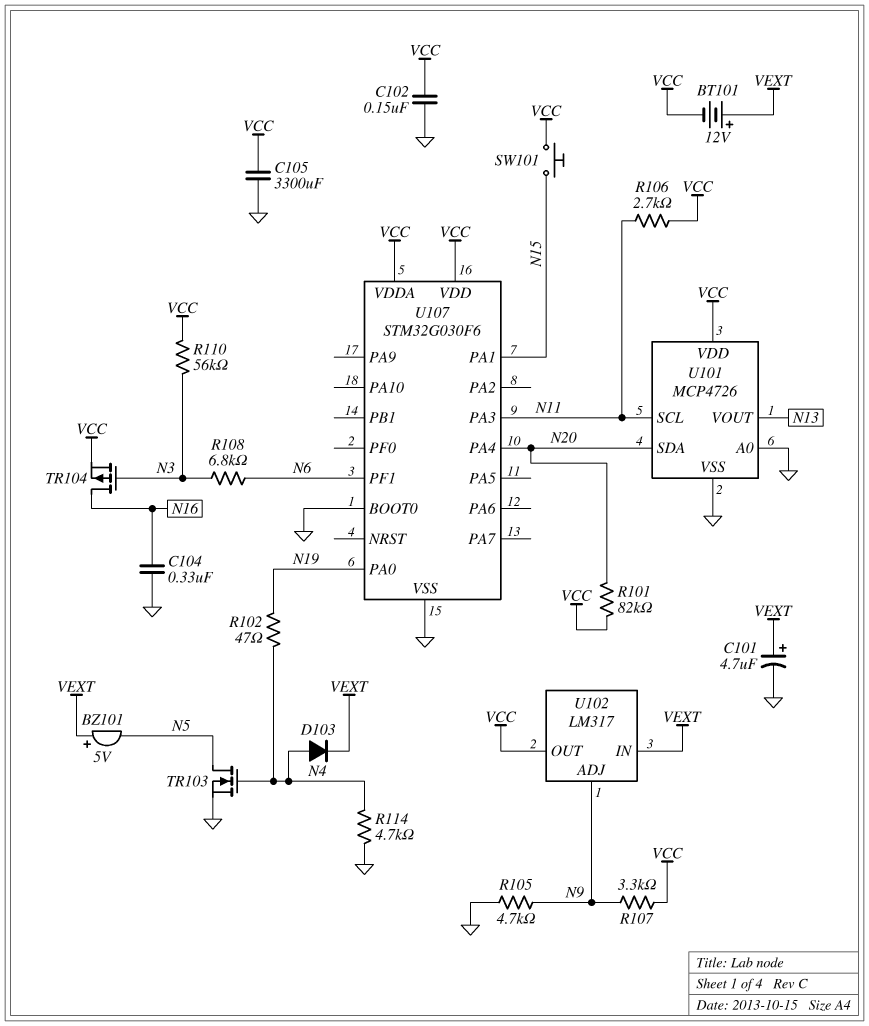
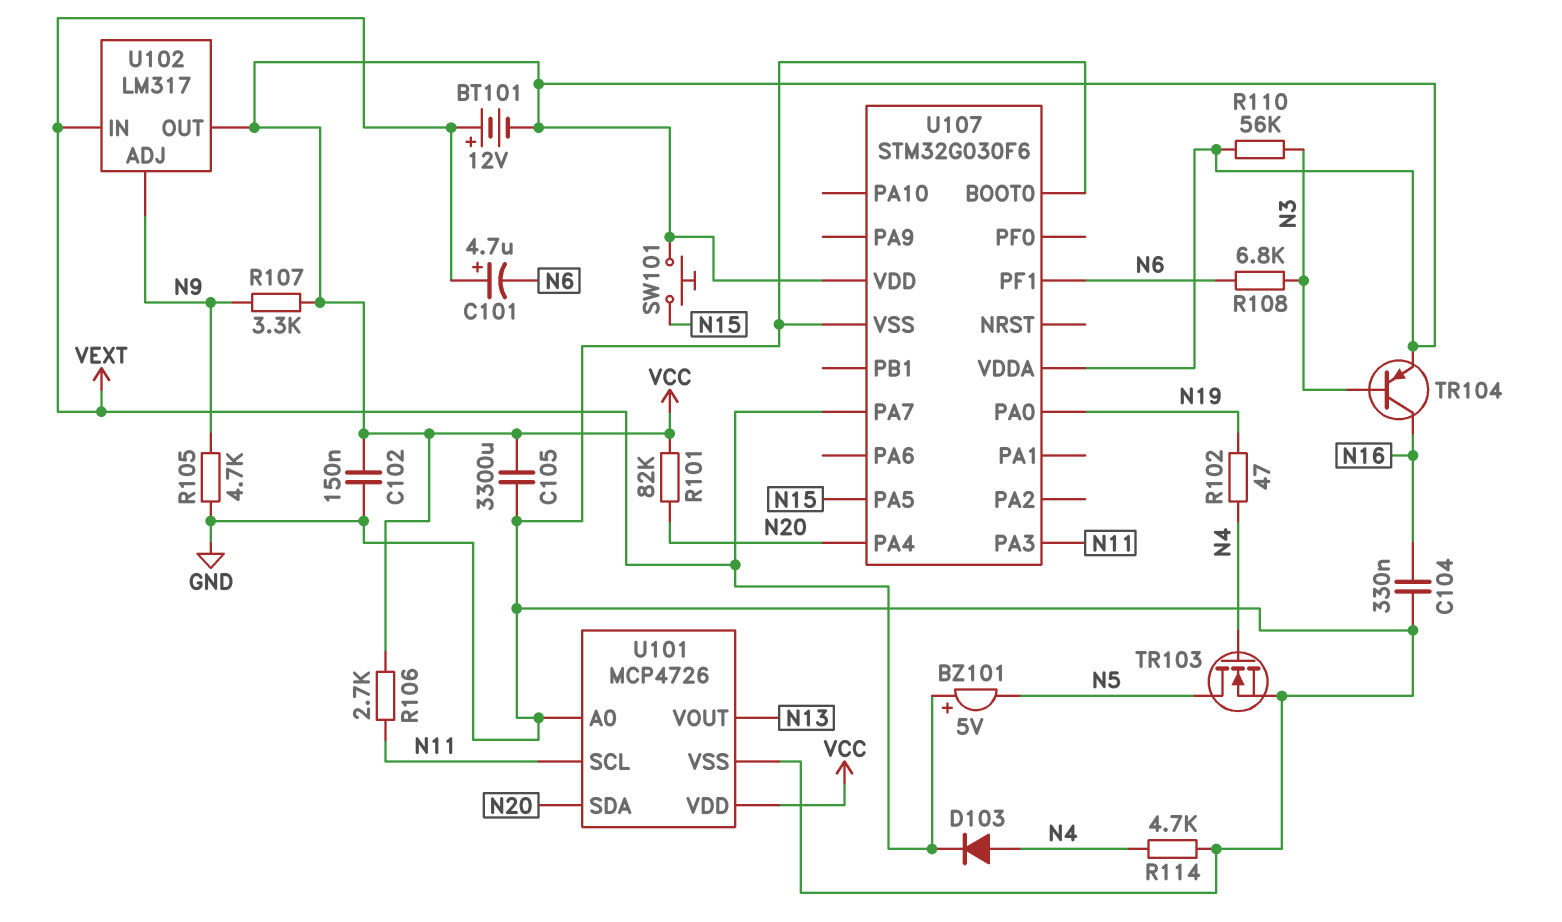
C101: 4.7uF (plus VEXT, minus GND) -> 4.7uF (plus VEXT, minus N6)
TR104: PMOS (G N3, D N16, S VCC) -> PNP (B N3, C N16, E VCC)
U107 pin PA1: N15 -> none
U107 pin PA5: none -> N15
U107 pin PA7: none -> VEXT

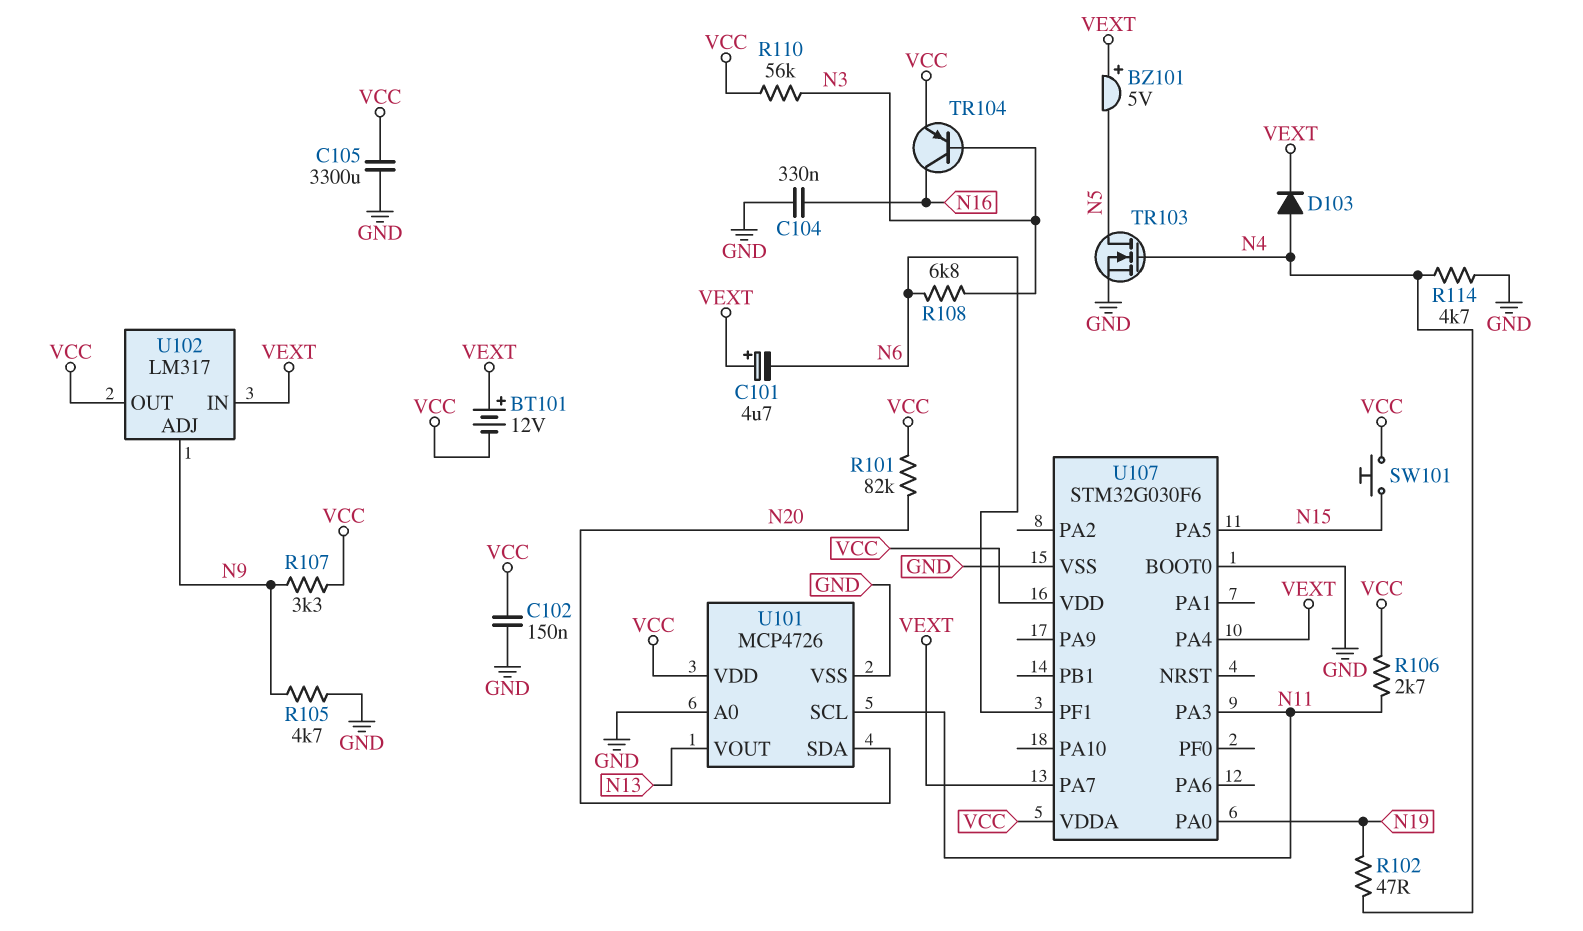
U107 pin PA4: N20 -> VEXT

